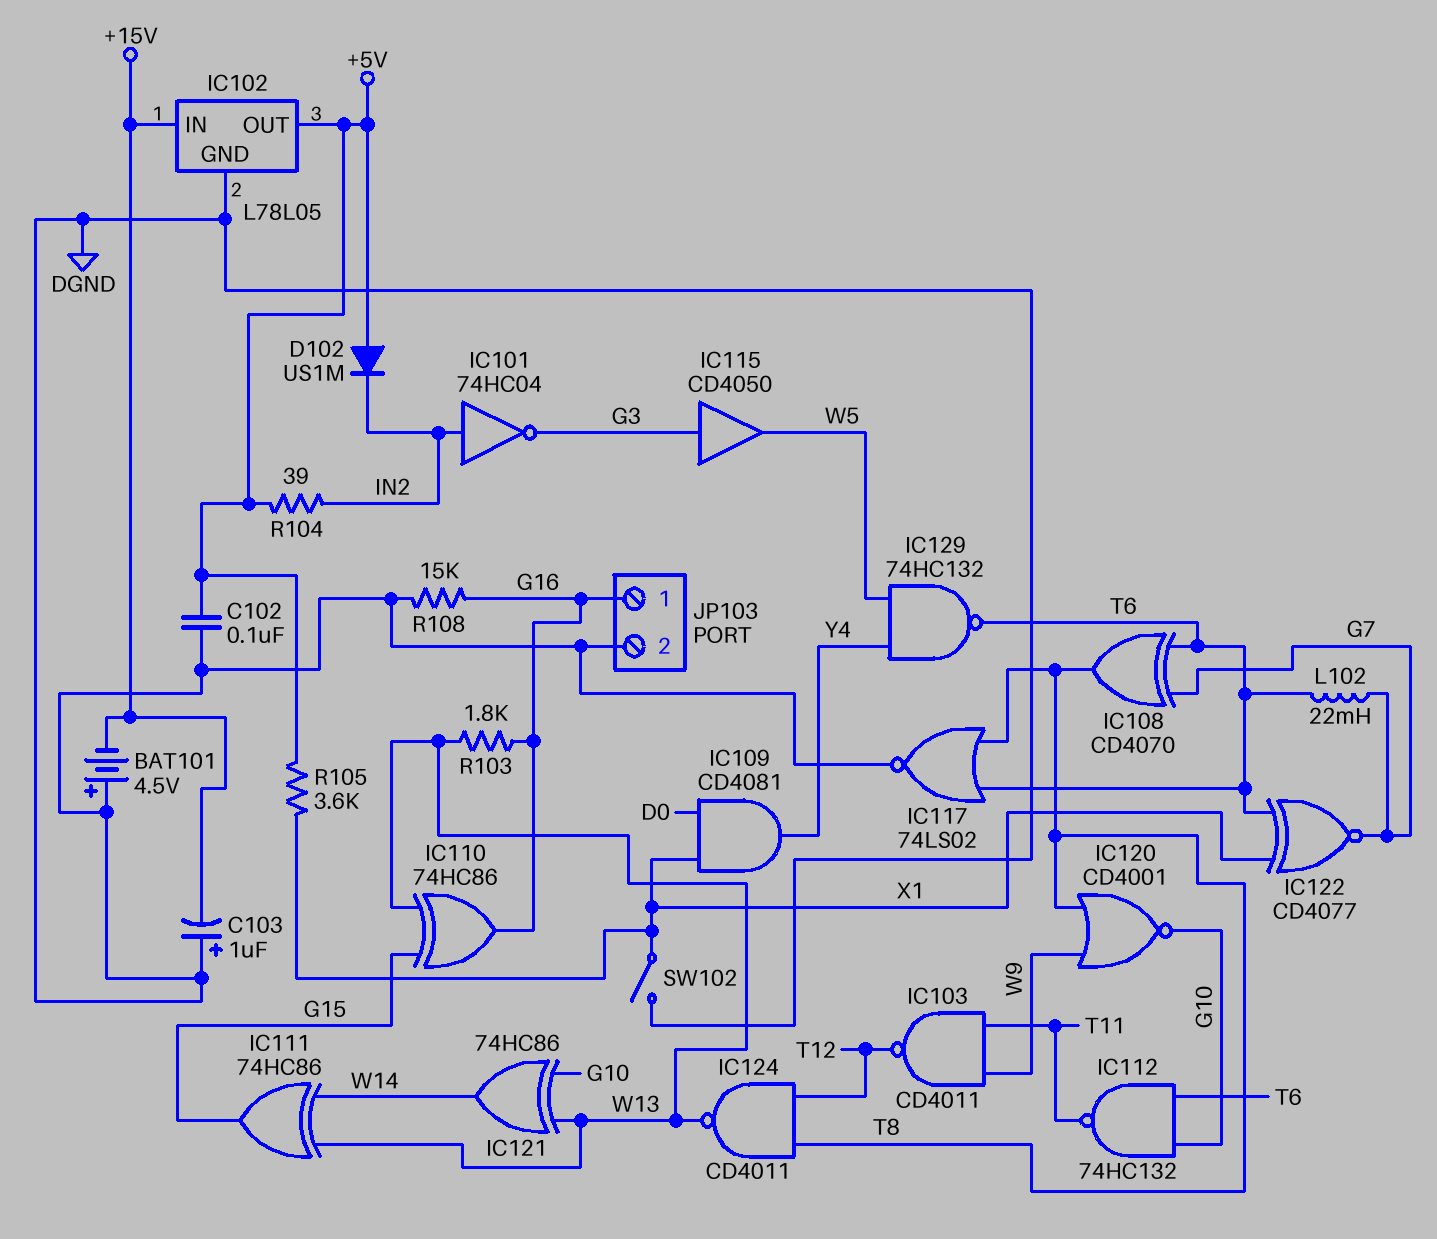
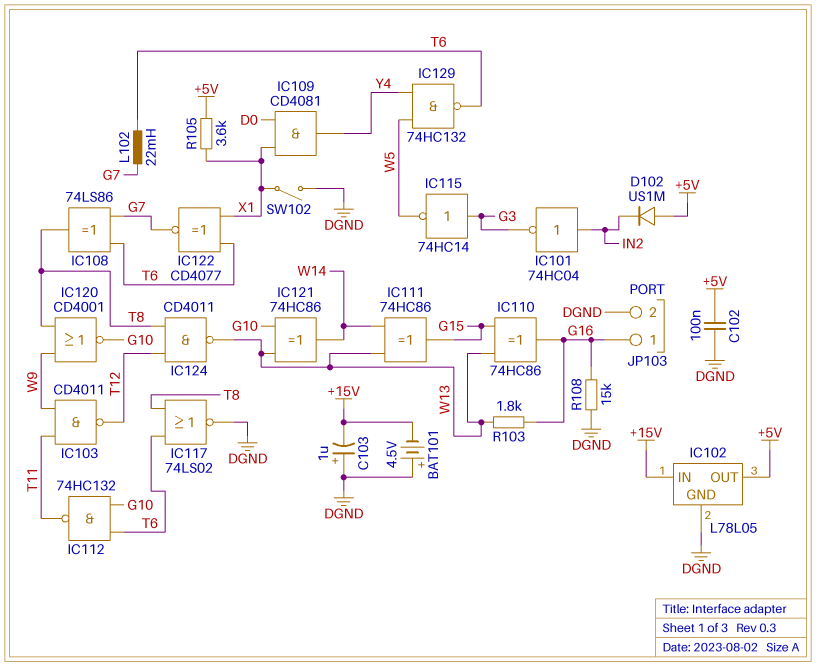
IC108: XOR CD4070 (in G7, in T6, out T8) -> XOR 74LS86 (in G7, in T6, out T8)
IC115: buffer CD4050 (in G3, out W5) -> NOT 74HC14 (in G3, out W5)
R104: 39 (+5V, IN2) -> none

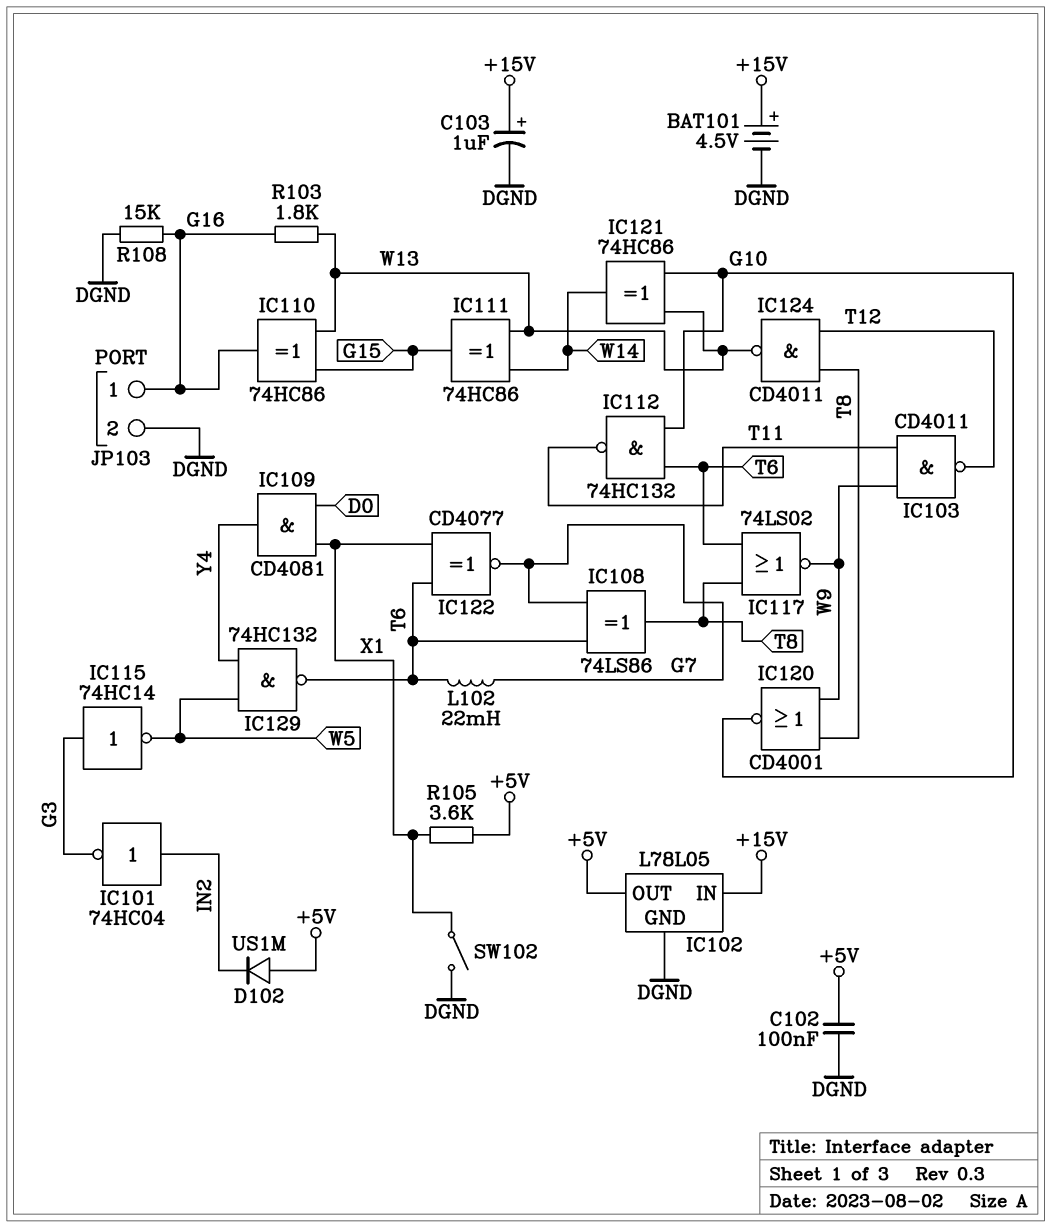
BAT101: 4.5V (plus DGND, minus +15V) -> 4.5V (plus +15V, minus DGND)
C103: 1uF (plus DGND, minus +15V) -> 1uF (plus +15V, minus DGND)
IC117: NOR 74LS02 (in T6, in T8, out DGND) -> NOR 74LS02 (in T6, in T8, out W9)

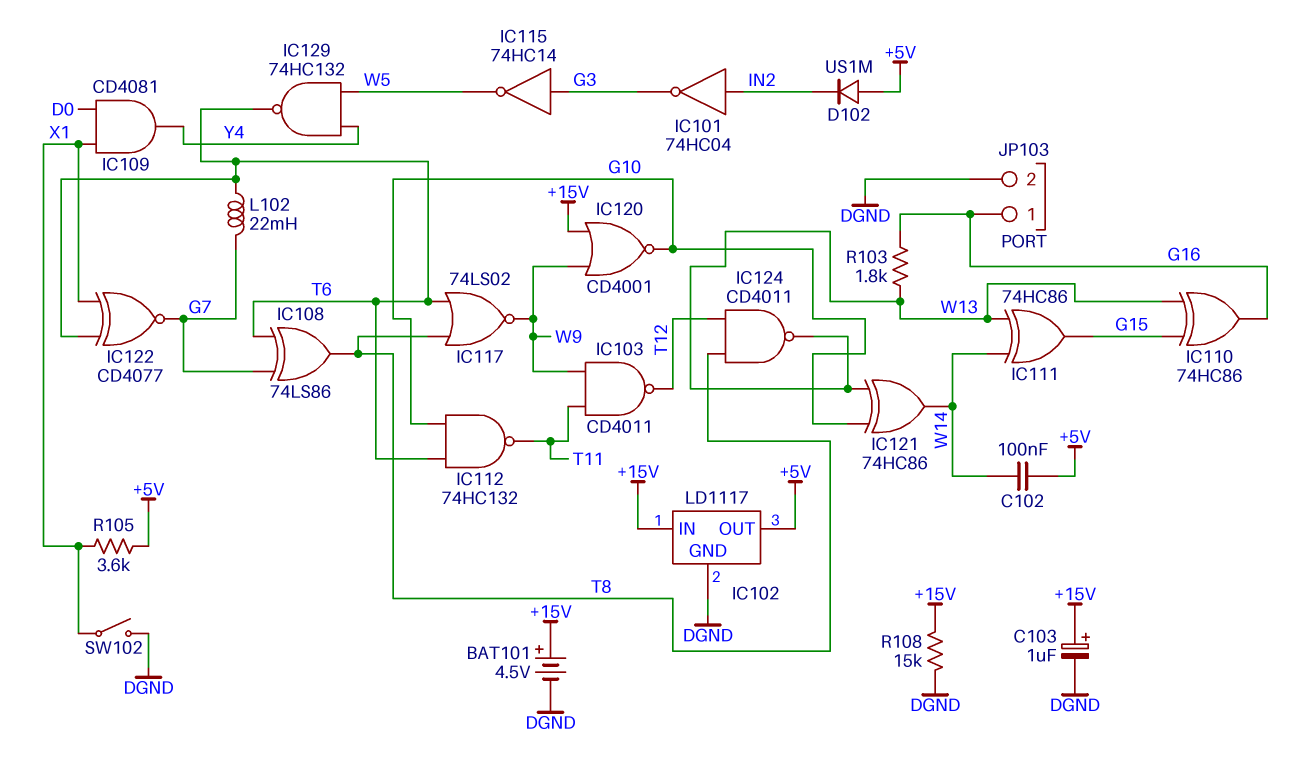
C102: 100nF (+5V, DGND) -> 100nF (+5V, W14)
IC102: L78L05 -> LD1117
IC120: NOR CD4001 (in T8, in W9, out G10) -> NOR CD4001 (in +15V, in W9, out G10)
R108: 15k (DGND, G16) -> 15k (+15V, DGND)

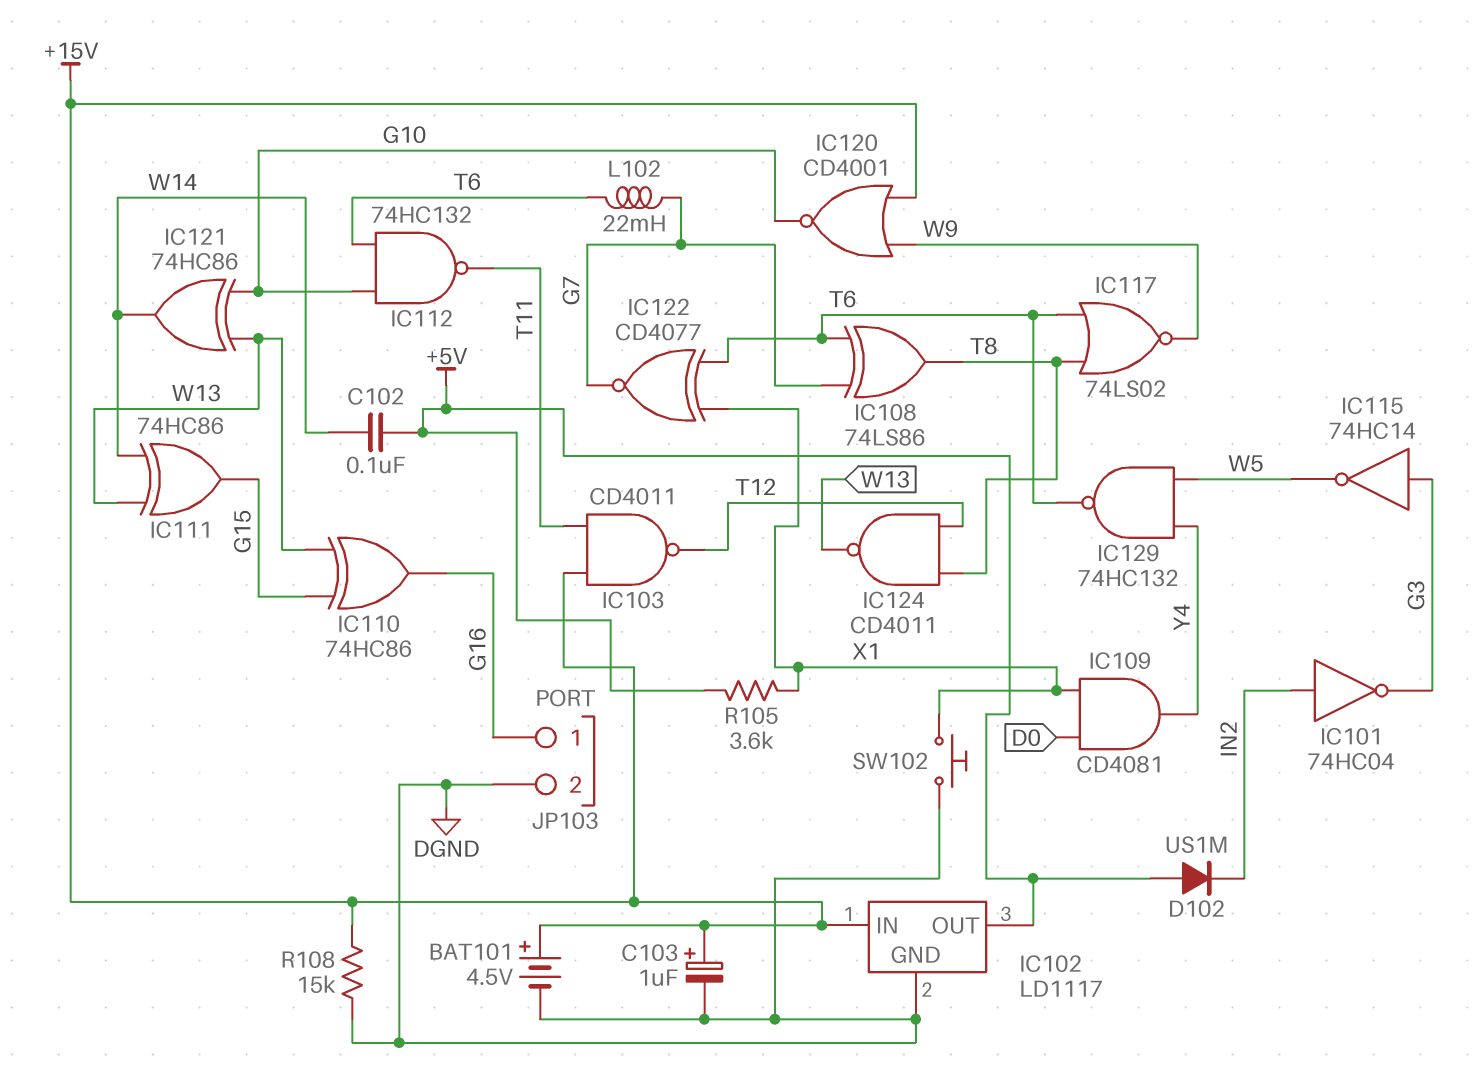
IC103: NAND CD4011 (in T11, in W9, out T12) -> NAND CD4011 (in +15V, in T11, out T12)
R103: 1.8k (G16, W13) -> none
SW102: switch (DGND, X1) -> button (DGND, X1)

